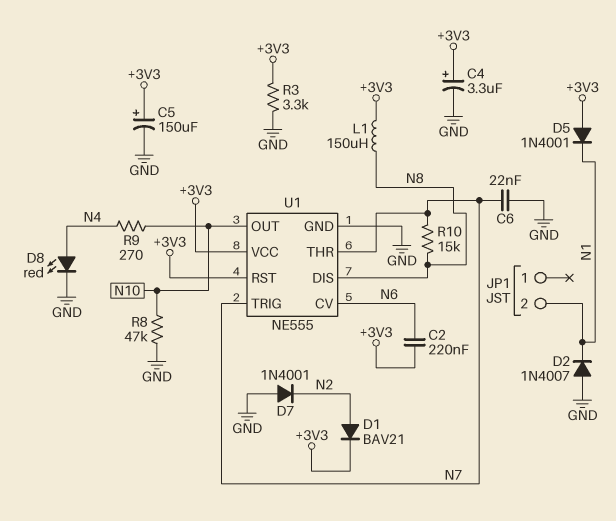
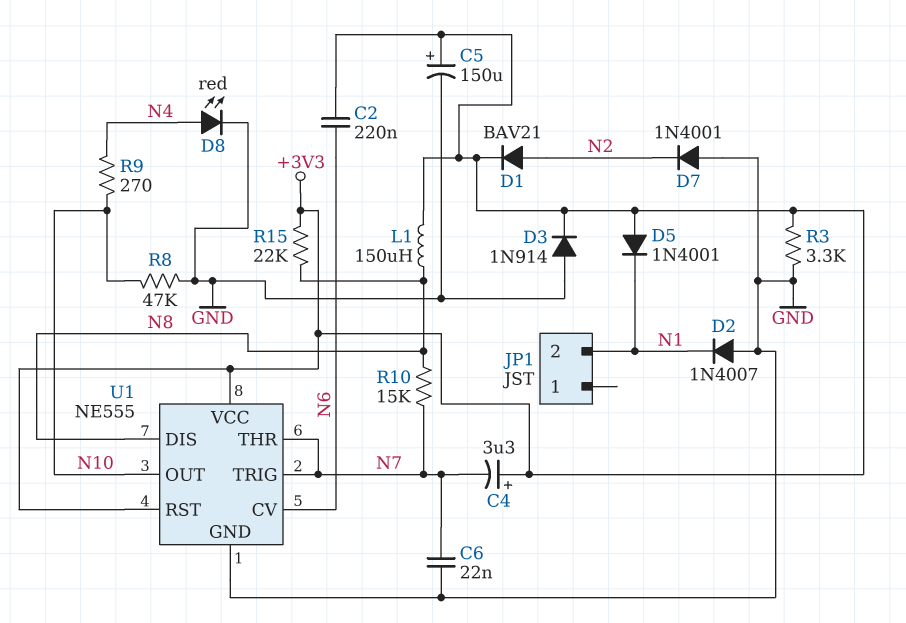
C4: 3.3uF (plus +3V3, minus GND) -> 3.3uF (plus +3V3, minus N7)
D3: none -> diode 1N914 (A GND, K +3V3)
R15: none -> 22k (+3V3, N8)

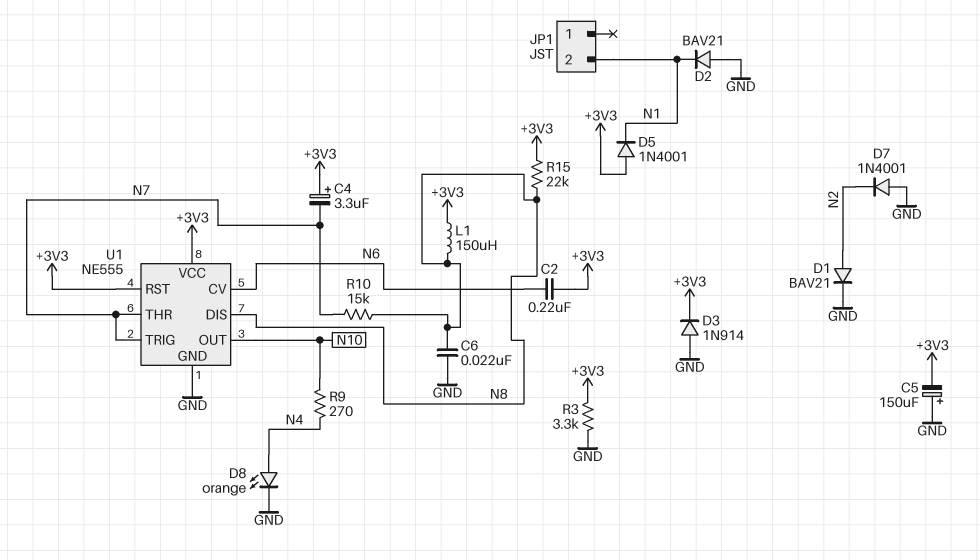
C5: 150uF (plus +3V3, minus GND) -> 150uF (plus GND, minus +3V3)
C6: 22nF (GND, N7) -> 22nF (GND, N8)
D1: diode BAV21 (A N2, K +3V3) -> diode BAV21 (A N2, K GND)
D2: diode 1N4007 (A GND, K N1) -> diode BAV21 (A GND, K N1)
D8: LED red (A N4, K GND) -> LED orange (A N4, K GND)
R8: 47k (GND, N10) -> none

